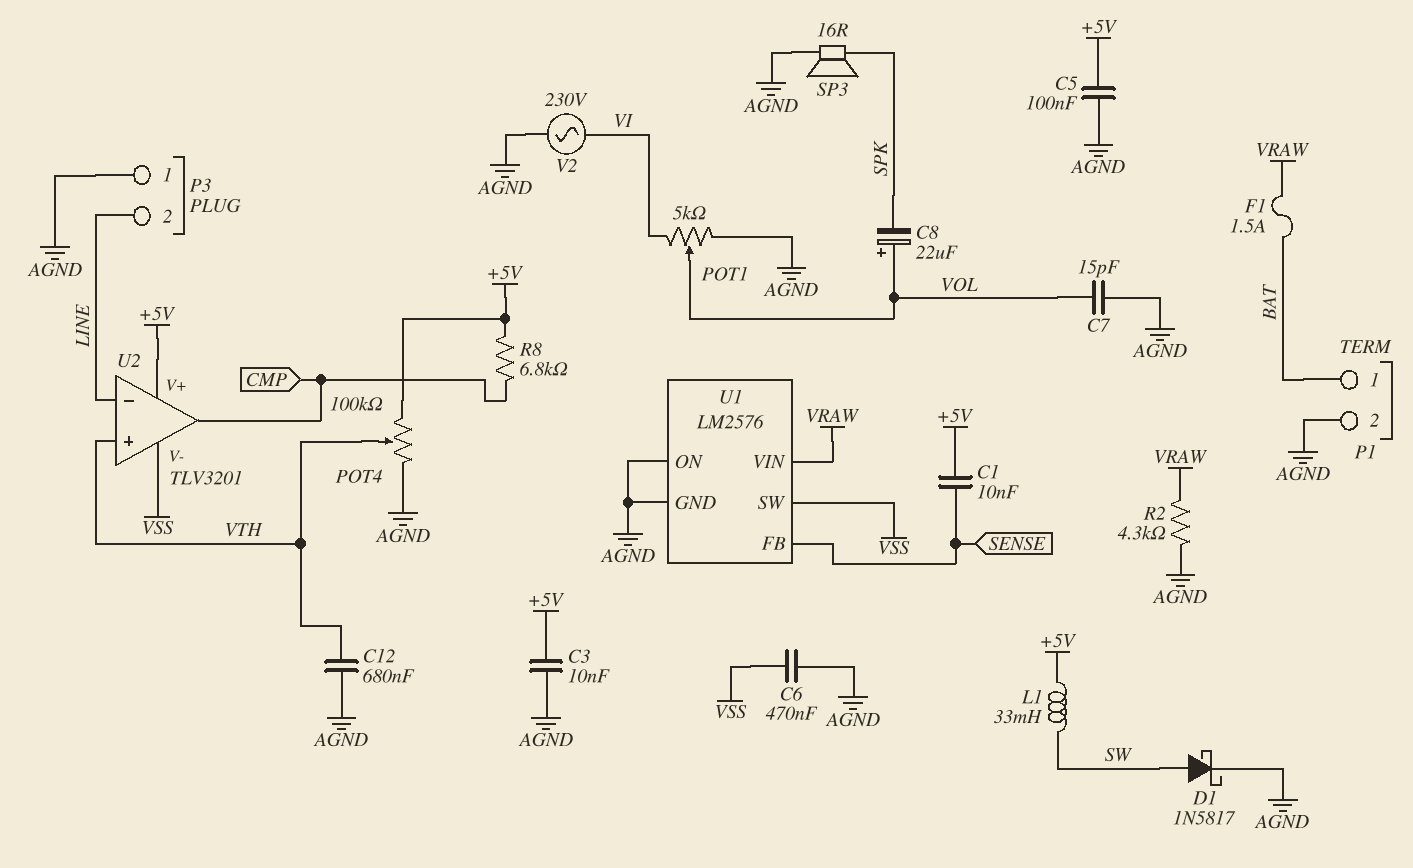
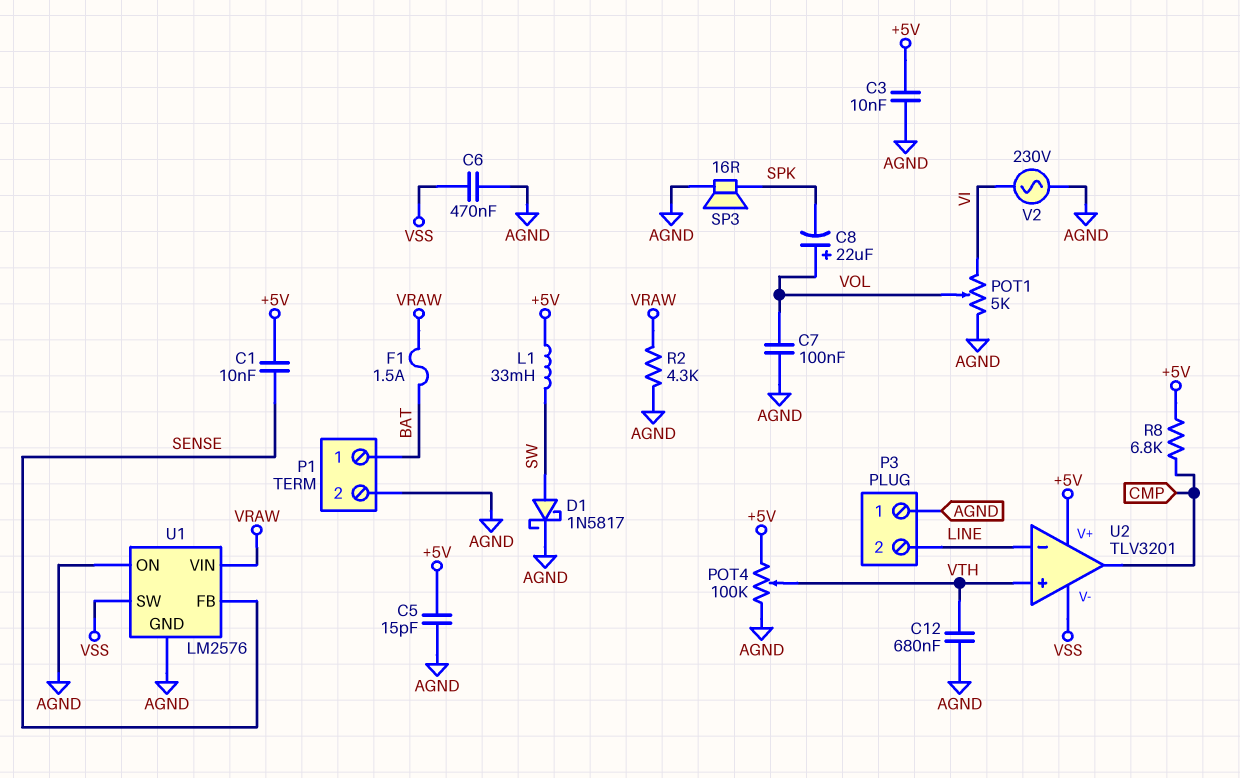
C5: 100nF (+5V, AGND) -> 15pF (+5V, AGND)
C7: 15pF (AGND, VOL) -> 100nF (AGND, VOL)

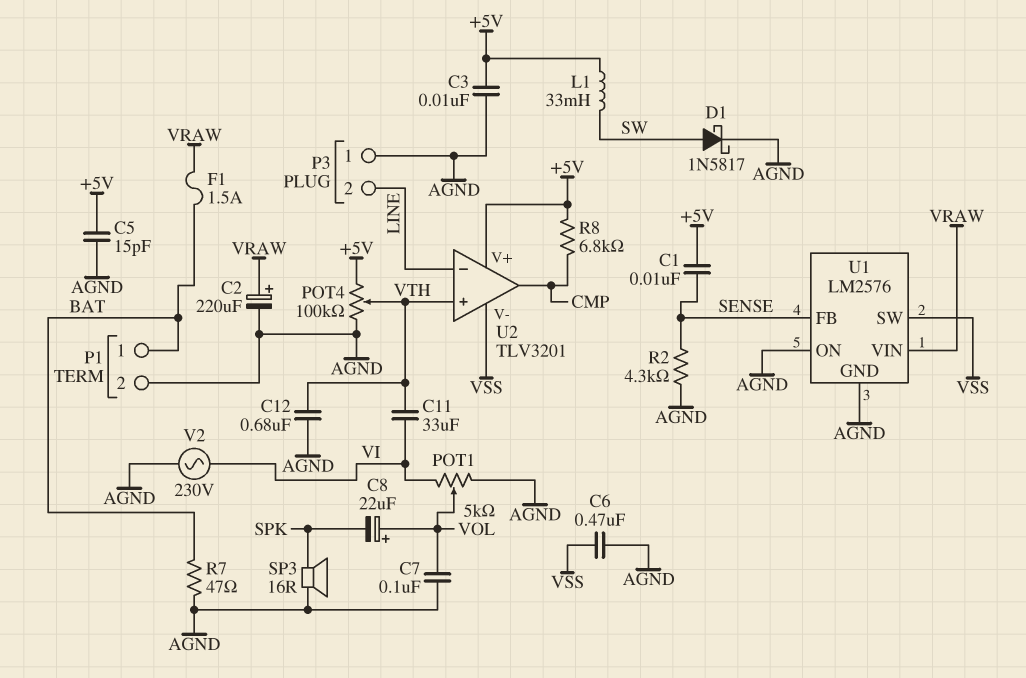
C2: none -> 220uF (plus VRAW, minus AGND)
C11: none -> 33uF (VI, VTH)
R2: 4.3k (AGND, VRAW) -> 4.3k (AGND, SENSE)
R7: none -> 47 (AGND, BAT)

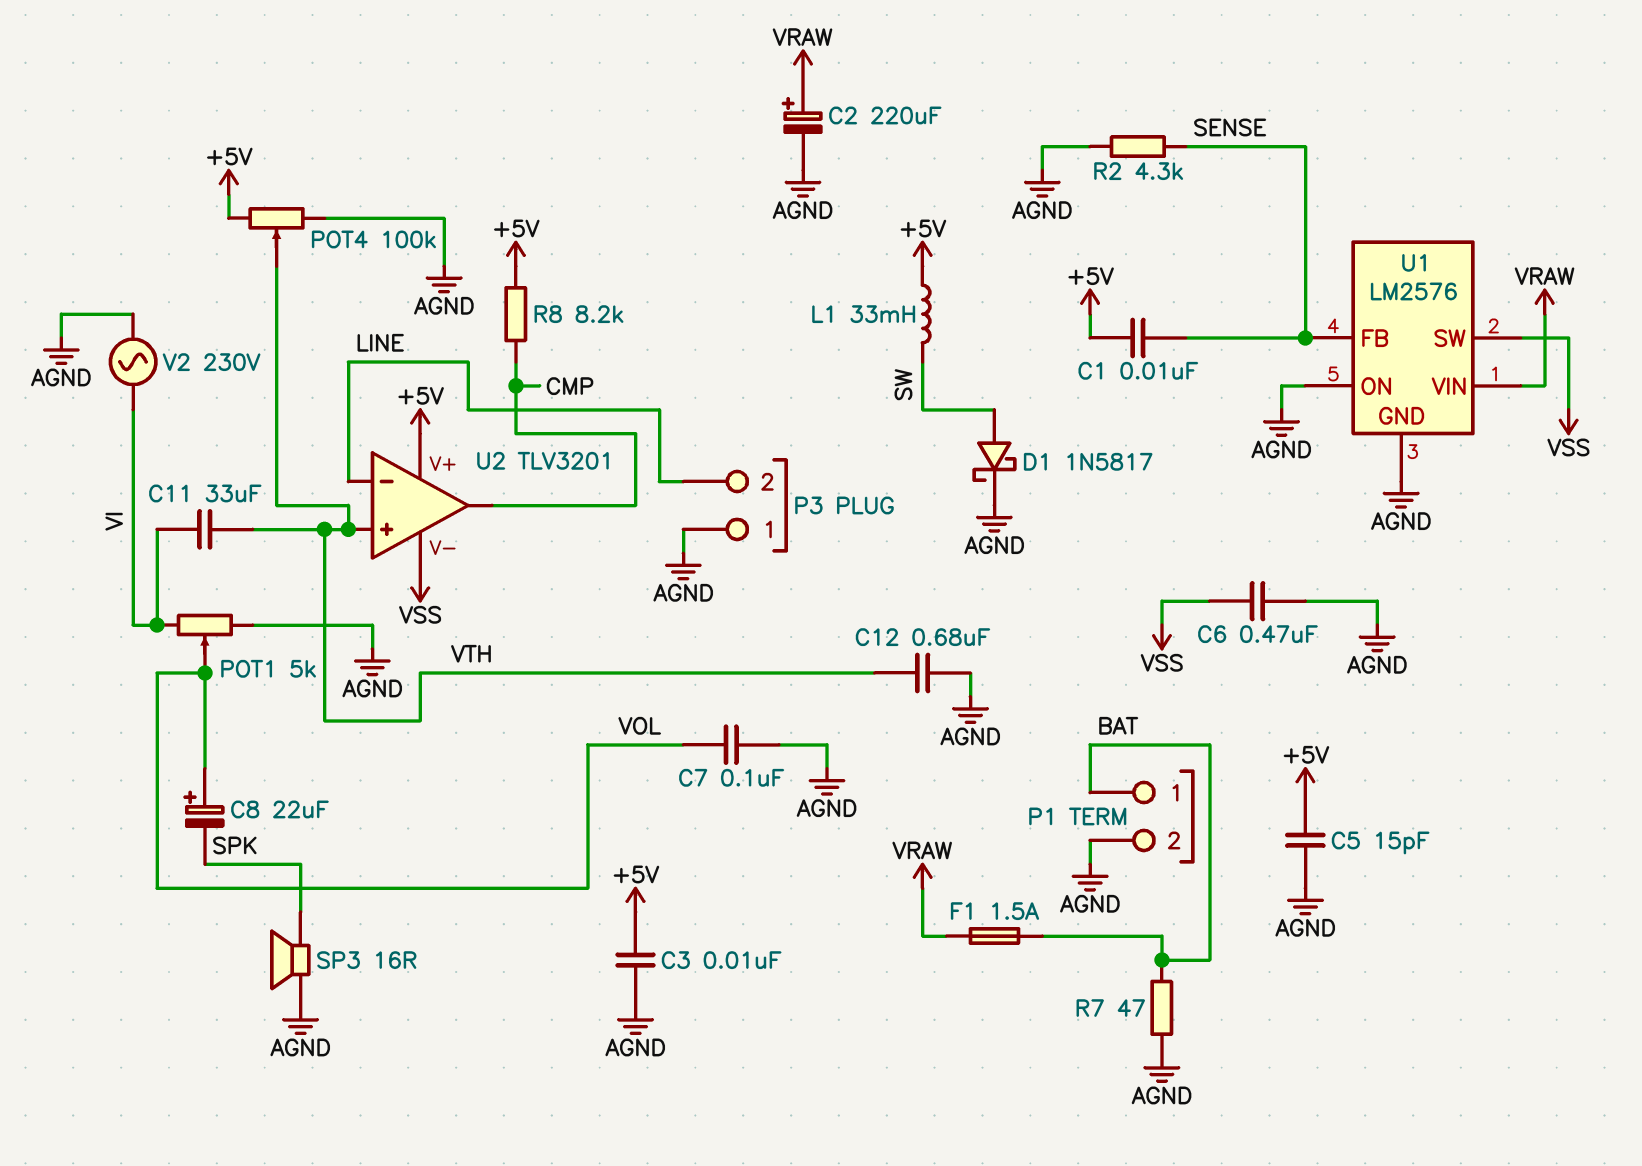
R8: 6.8k (+5V, CMP) -> 8.2k (+5V, CMP)

